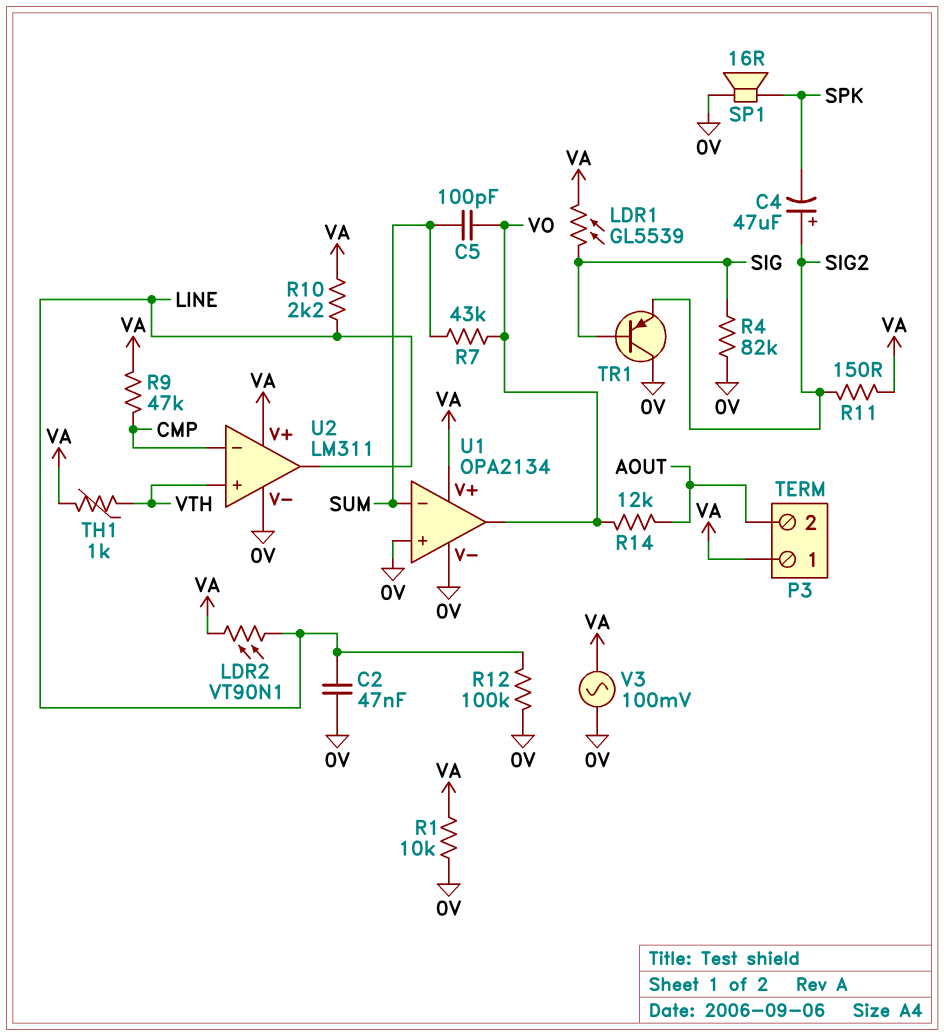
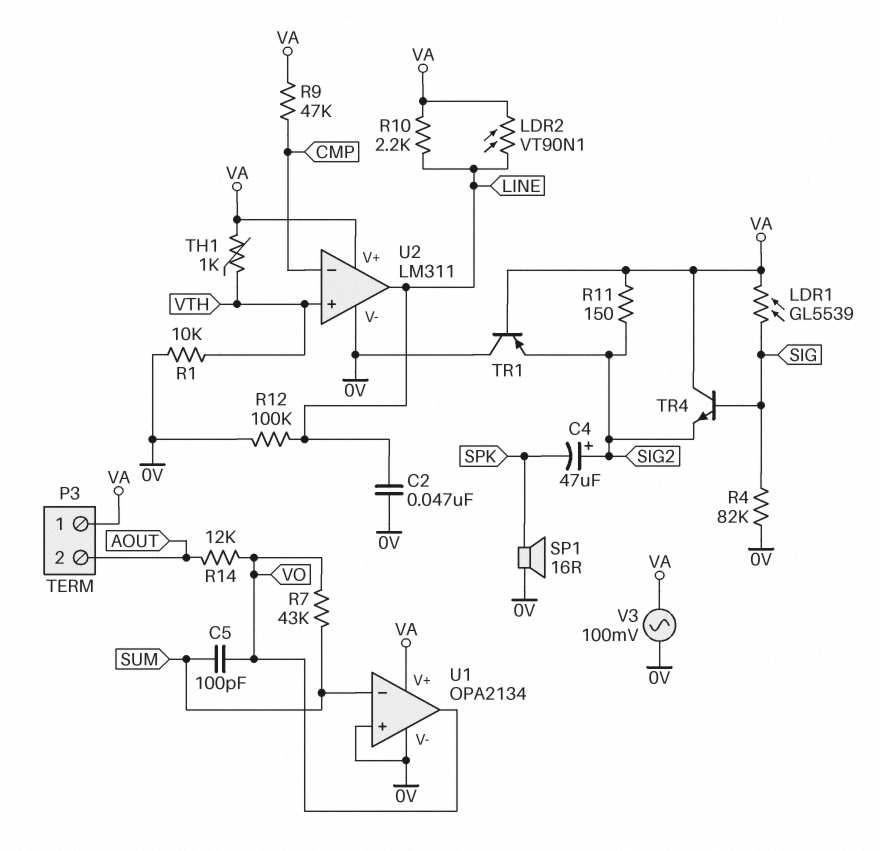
R1: 10k (0V, VA) -> 10k (0V, VTH)
TR1: PNP (B SIG, C 0V, E SIG2) -> PNP (B VA, C 0V, E SIG2)
TR4: none -> NPN (B SIG, C VA, E SIG2)

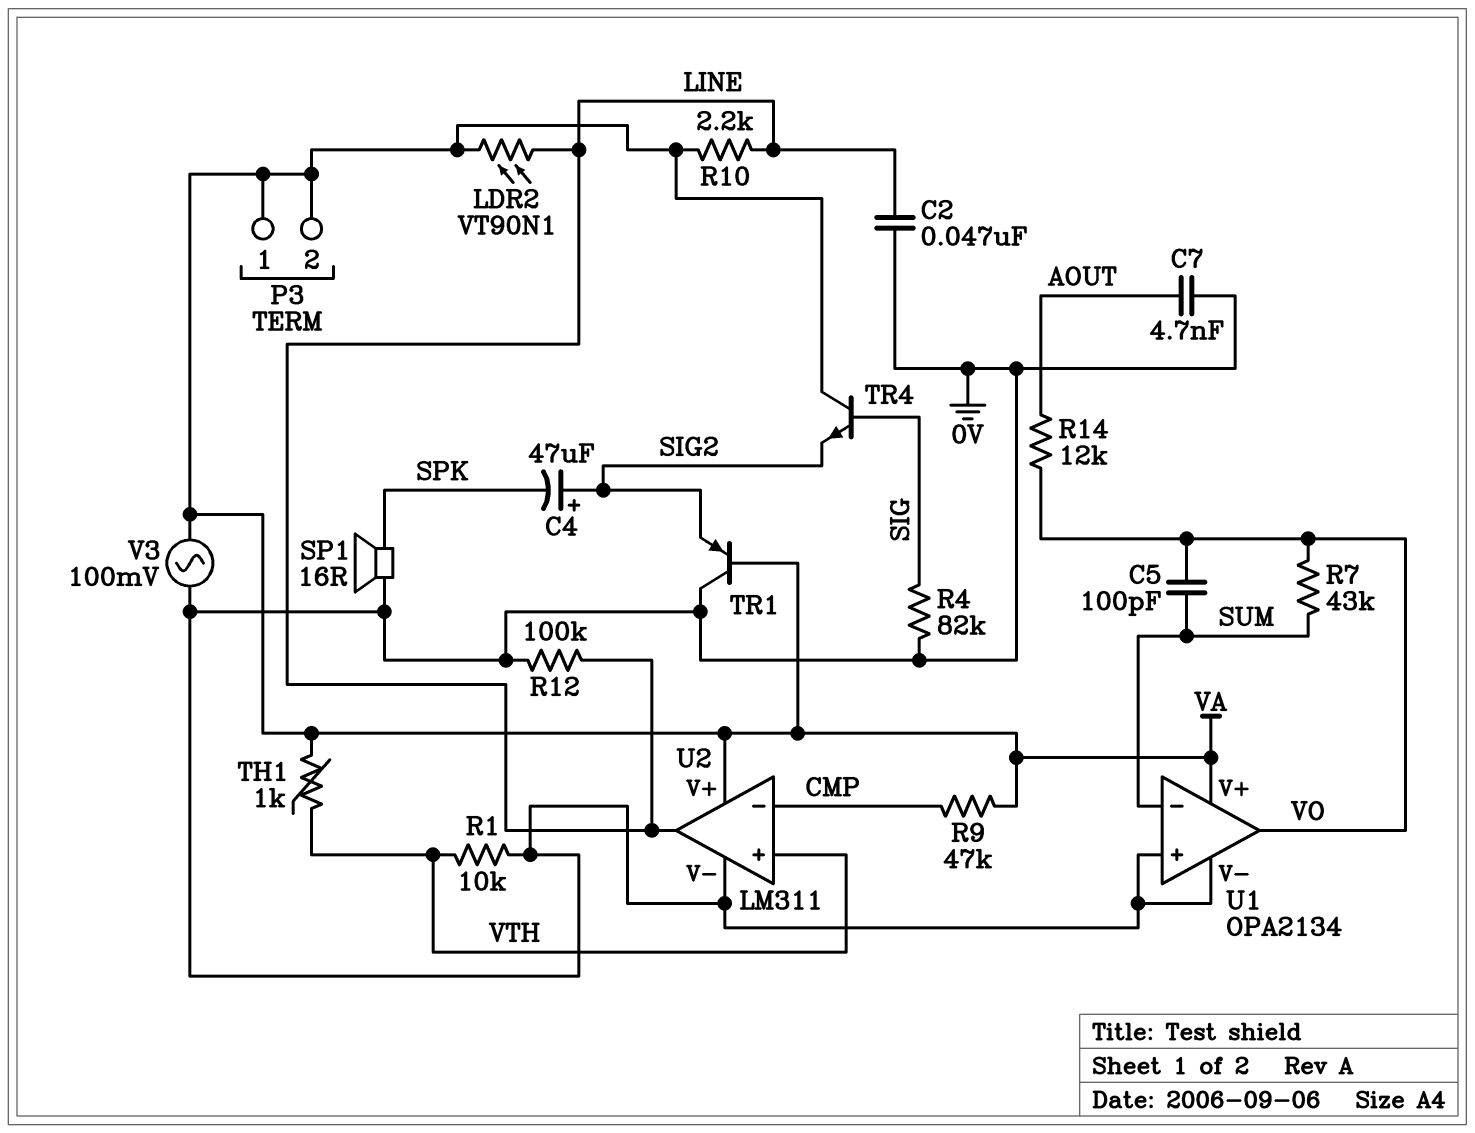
C7: none -> 4.7nF (0V, AOUT)
LDR1: GL5539 (SIG, VA) -> none
P3 pin 2: AOUT -> VA
R11: 150 (SIG2, VA) -> none

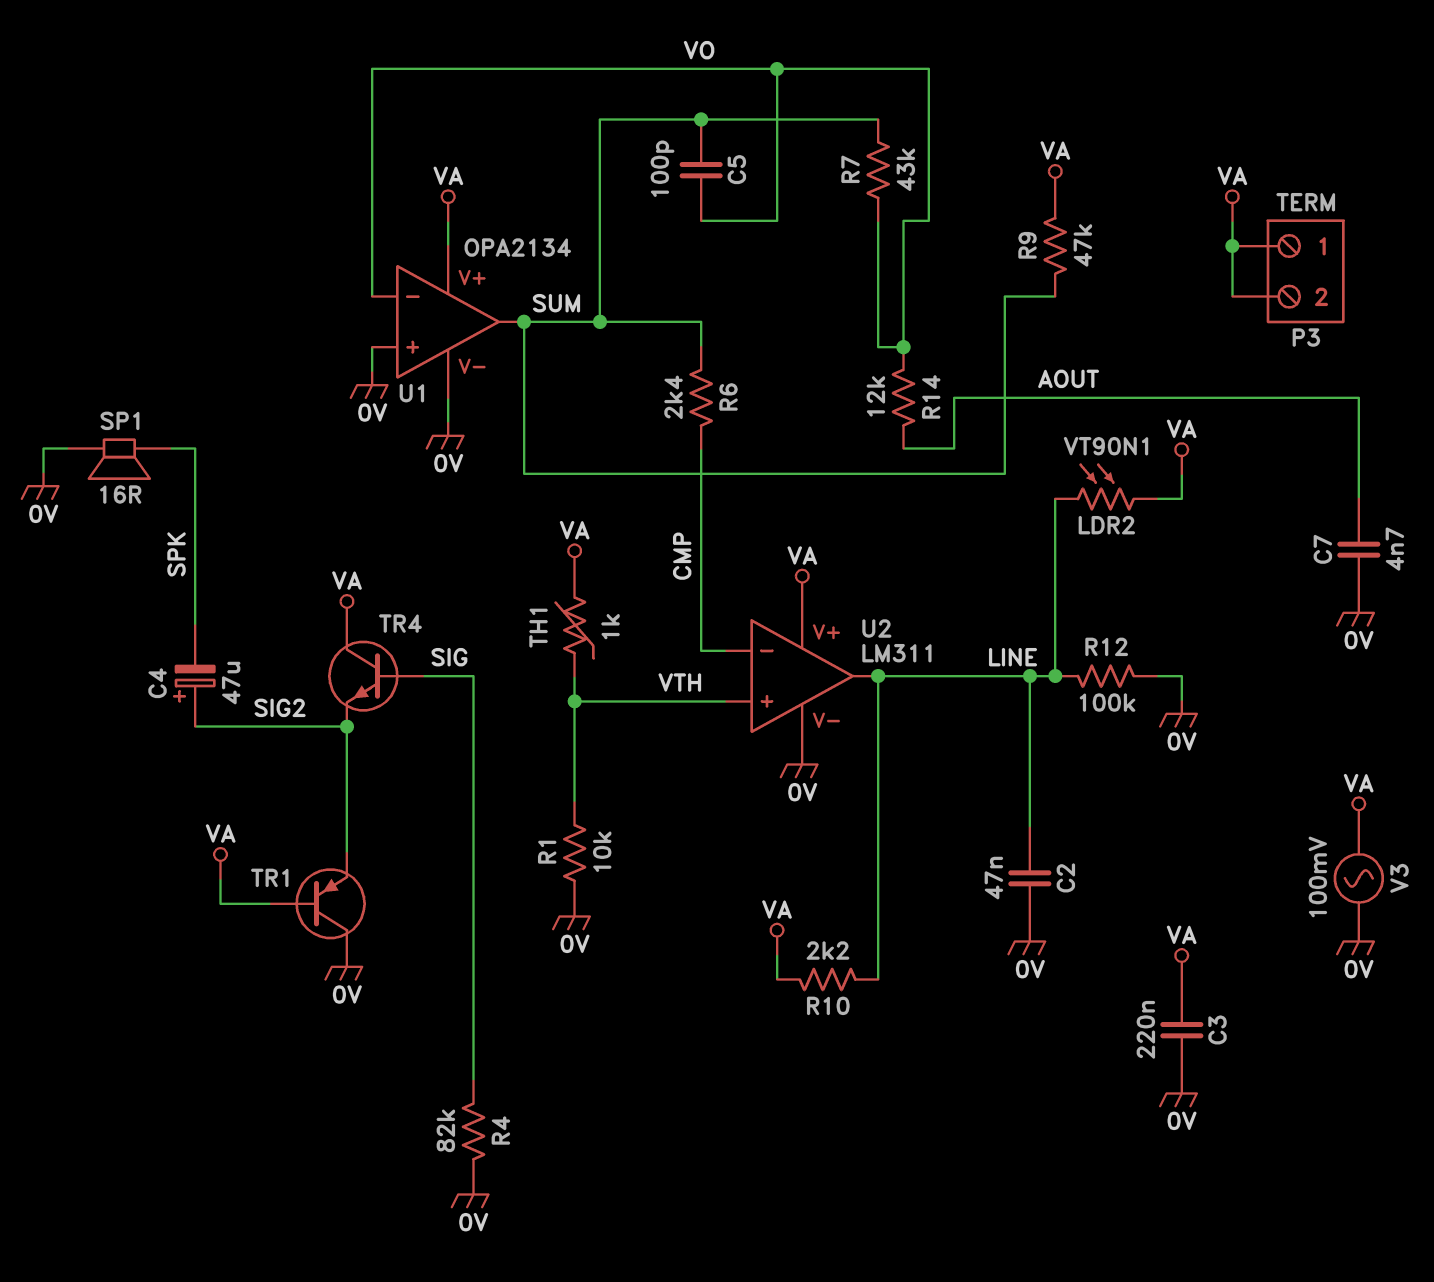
C3: none -> 220nF (0V, VA)
R6: none -> 2.4k (CMP, SUM)
R9: 47k (CMP, VA) -> 47k (SUM, VA)
U1 pin in-: SUM -> VO
U1 pin out: VO -> SUM

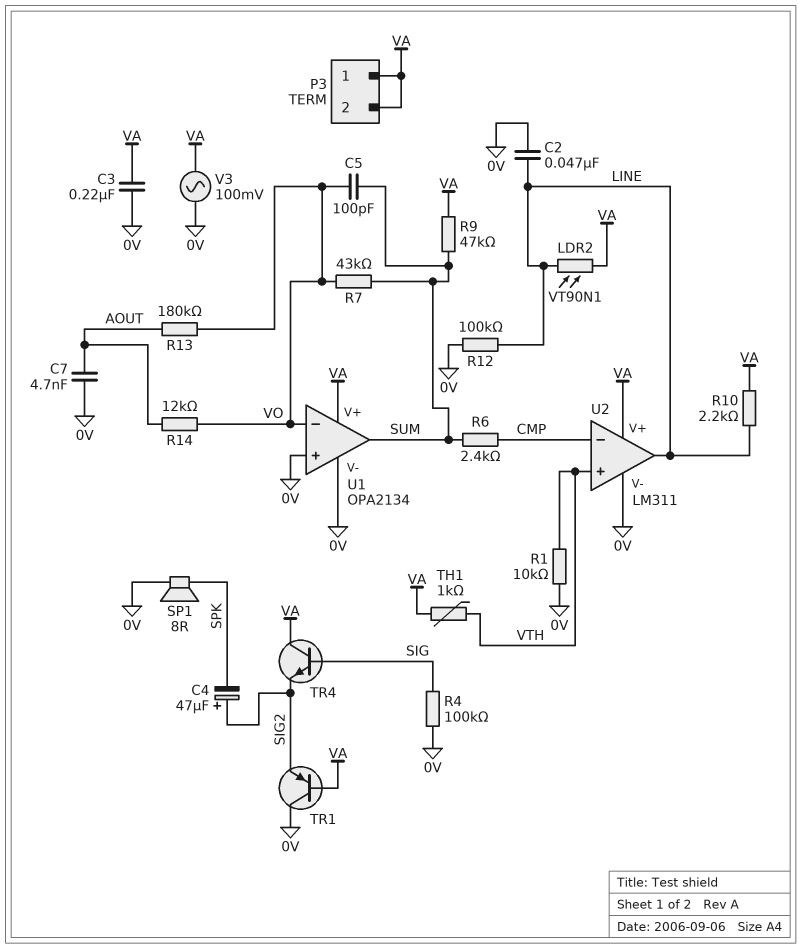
R4: 82k (0V, SIG) -> 100k (0V, SIG)
R13: none -> 180k (AOUT, VO)
SP1: speaker 16R (0V, SPK) -> speaker 8R (0V, SPK)

